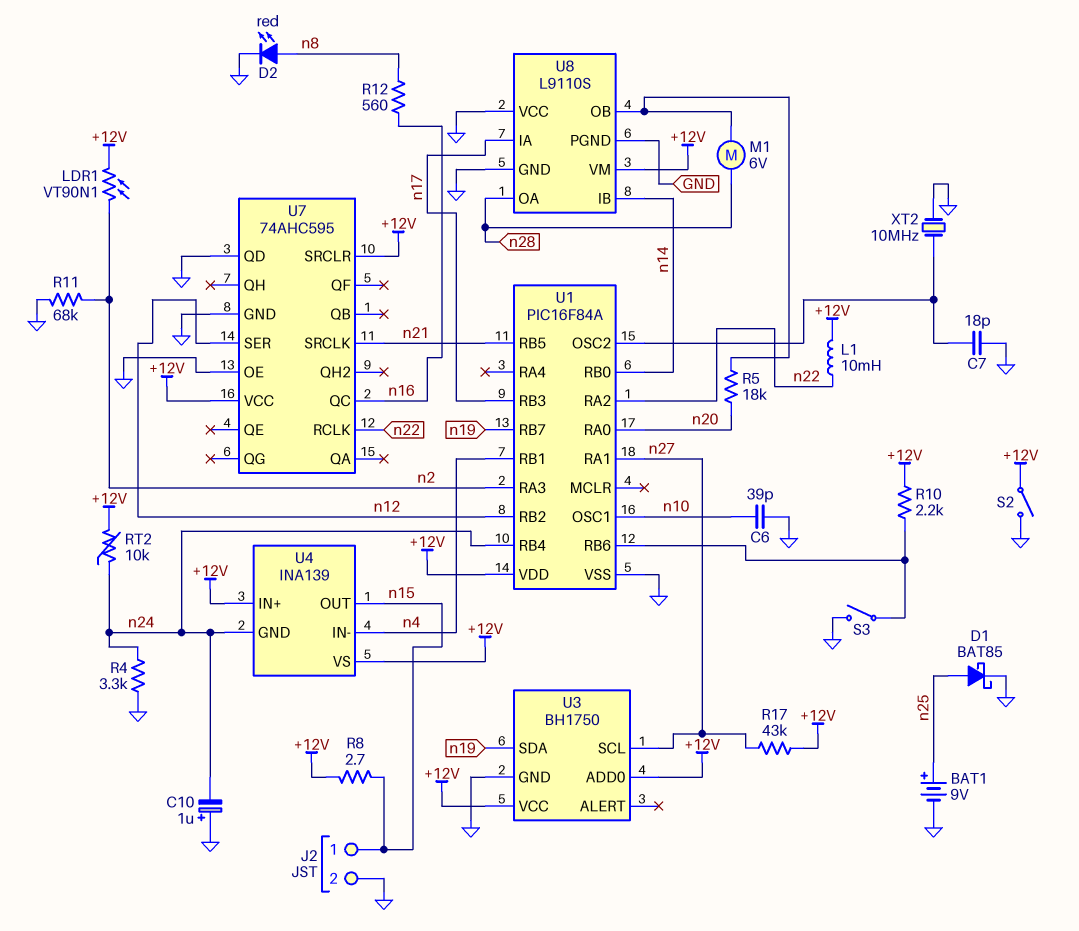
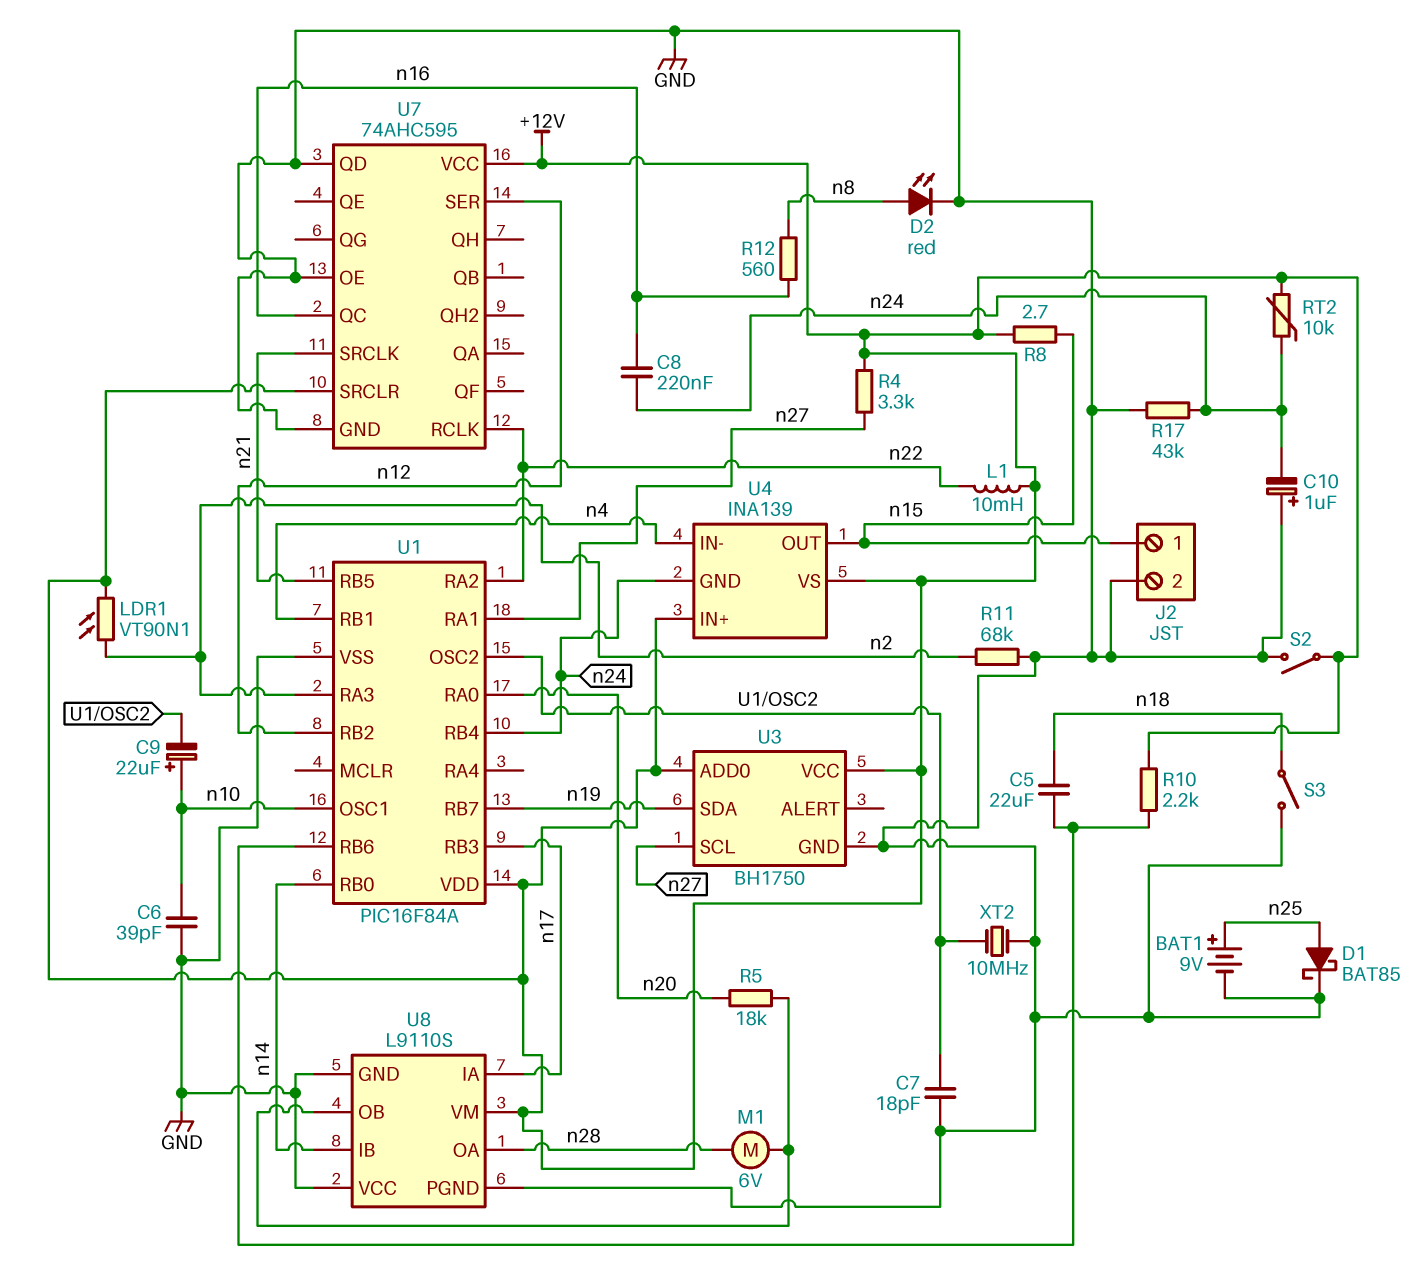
C5: none -> 22uF (U1/RB6, n18)
C8: none -> 220nF (n16, n24)
C9: none -> 22uF (plus n10, minus U1/OSC2)
R4: 3.3k (GND, n24) -> 3.3k (+12V, n27)
R17: 43k (+12V, n27) -> 43k (GND, n24)
S3: switch (GND, U1/RB6) -> switch (GND, n18)

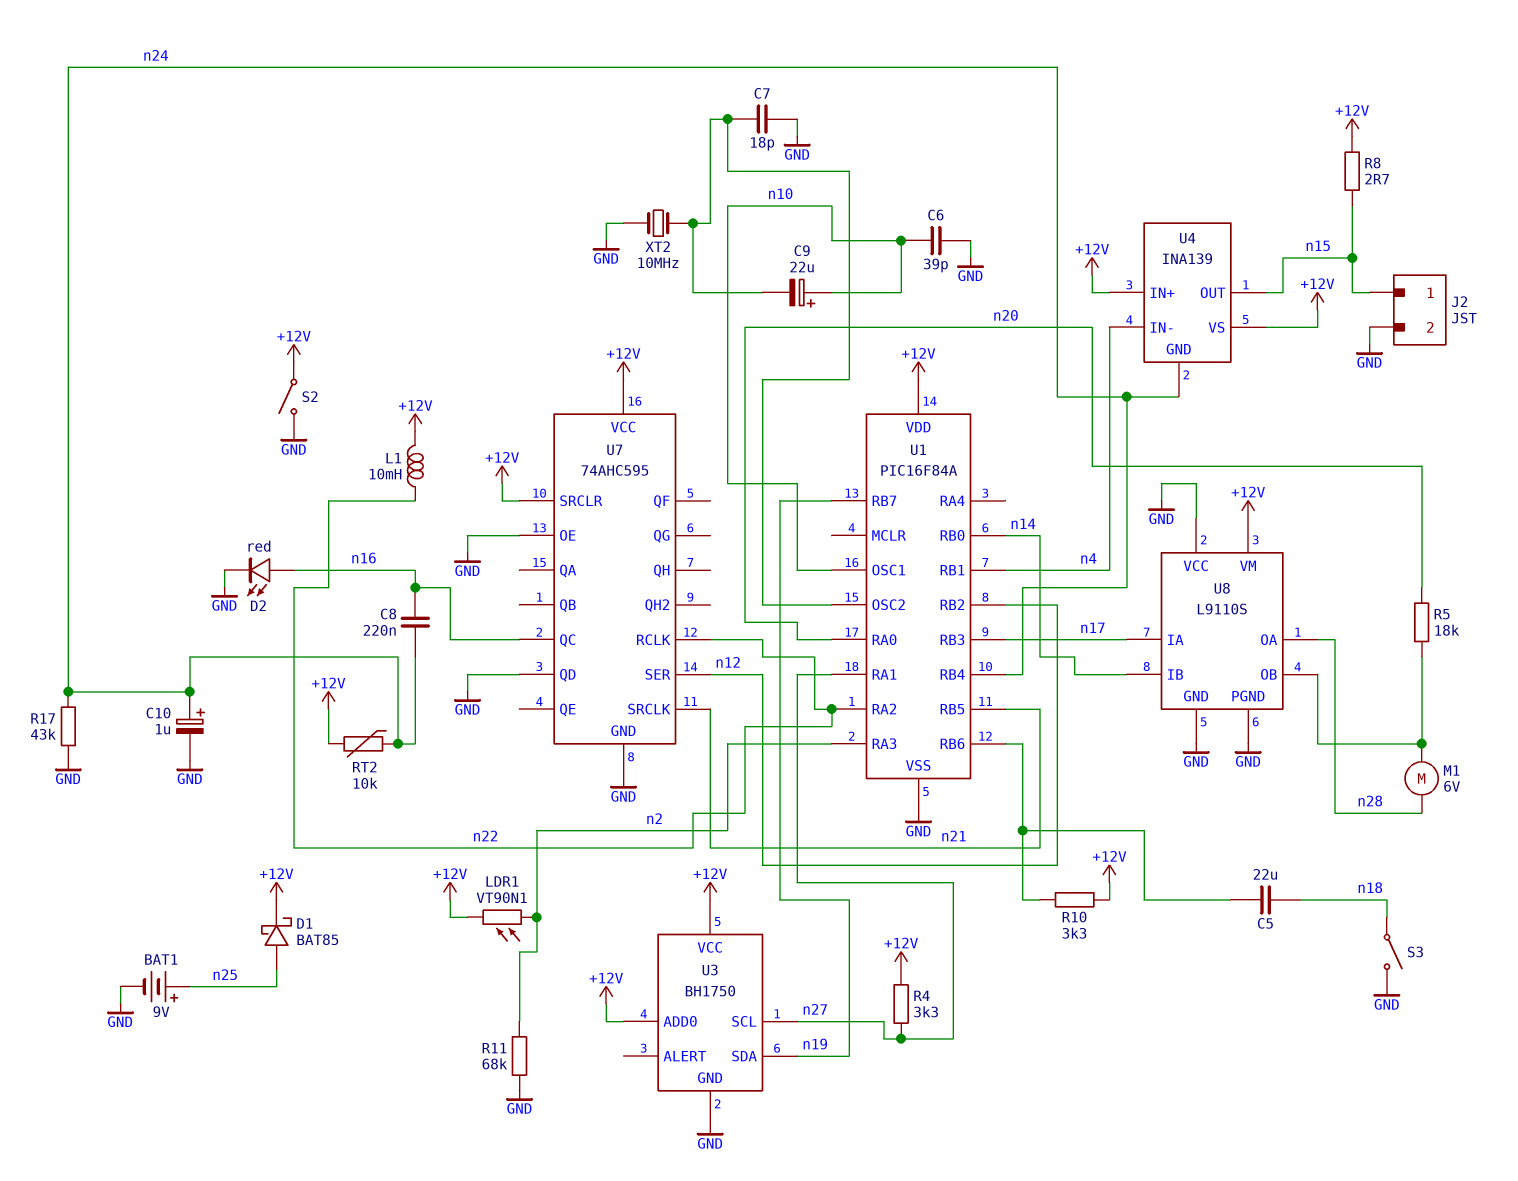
C10: 1uF (plus GND, minus n24) -> 1uF (plus n24, minus GND)
D1: schottky BAT85 (A n25, K GND) -> schottky BAT85 (A n25, K +12V)
D2: LED red (A n8, K GND) -> LED red (A n16, K GND)
R10: 2.2k (+12V, U1/RB6) -> 3.3k (+12V, U1/RB6)
R12: 560 (n8, n16) -> none

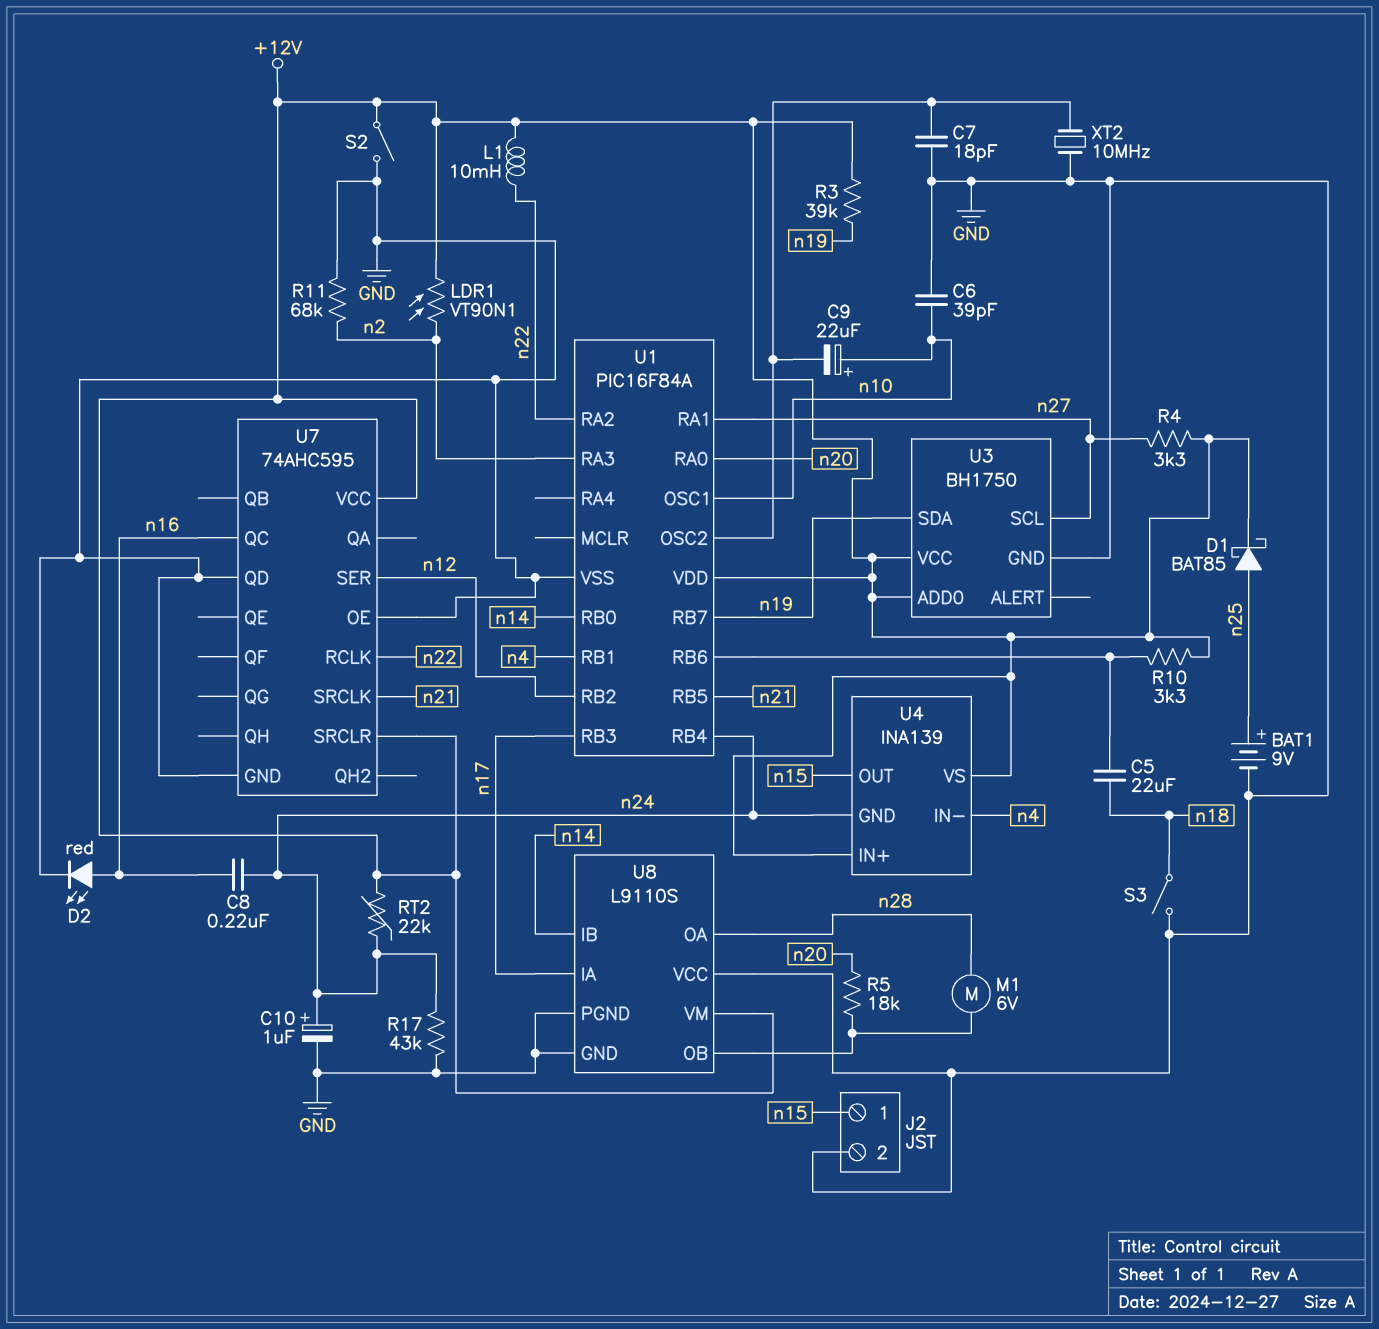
R3: none -> 39k (+12V, n19)
R8: 2.7 (+12V, n15) -> none
RT2: 10k (+12V, n24) -> 22k (+12V, n24)

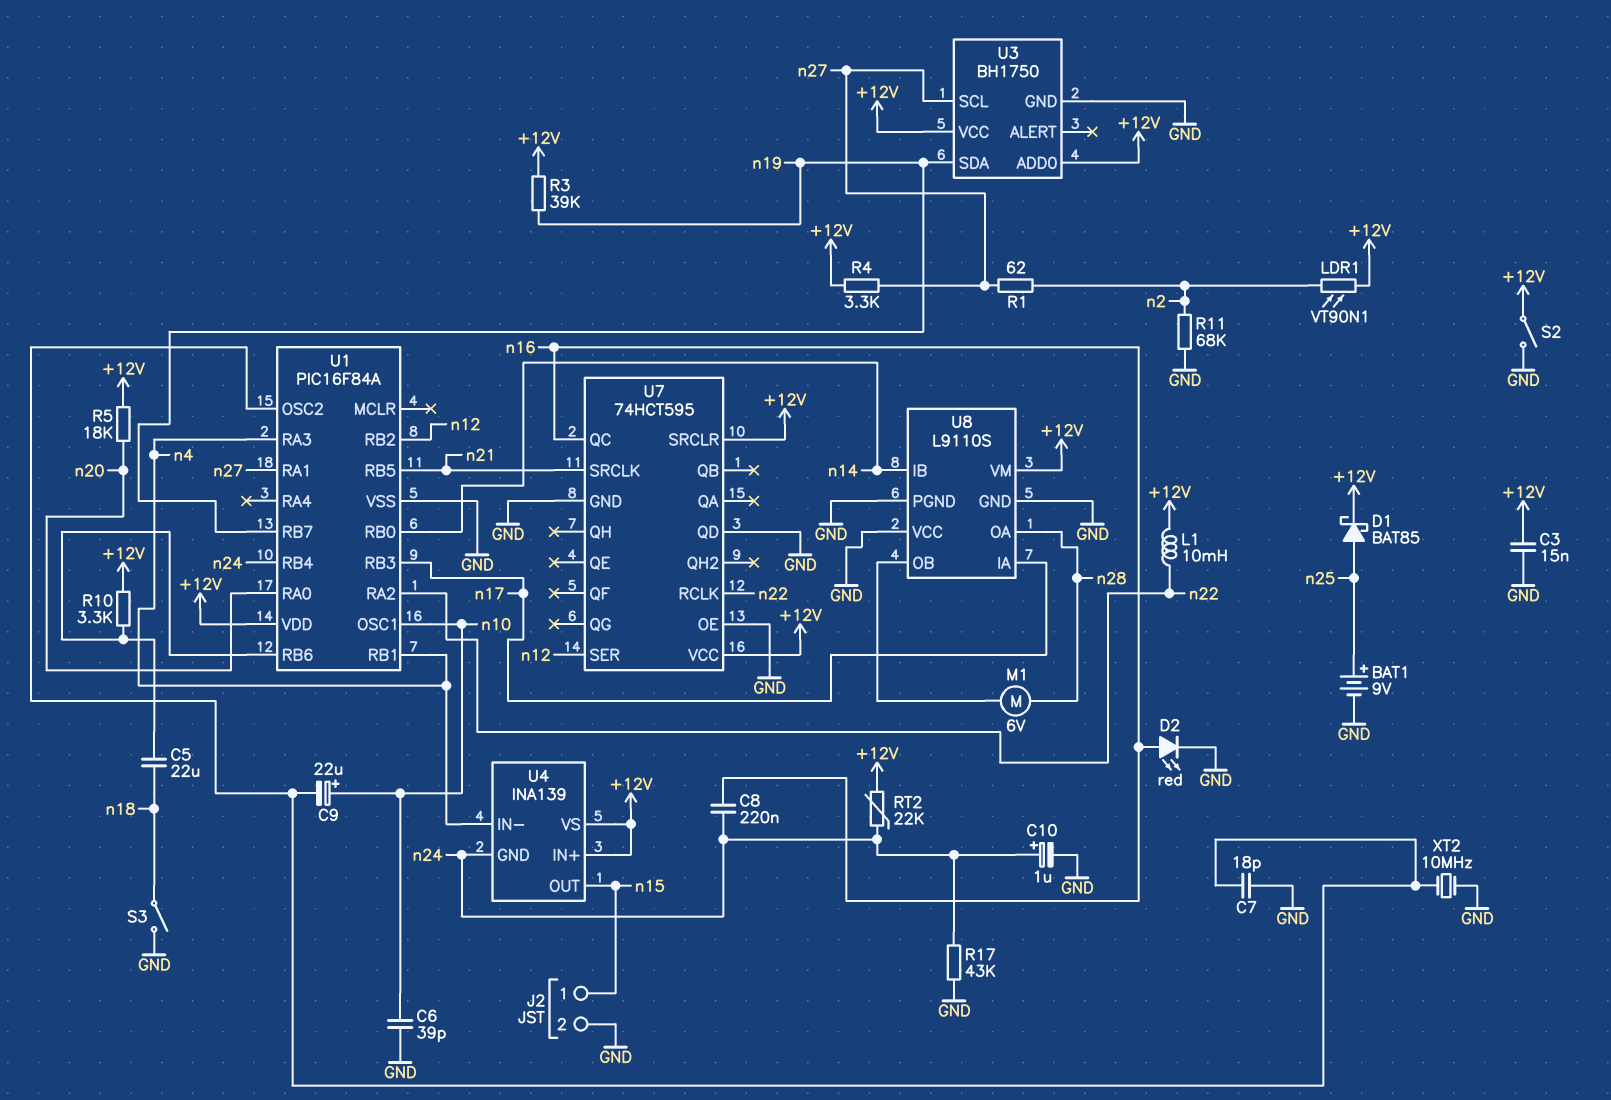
C3: none -> 15nF (+12V, GND)
R1: none -> 62 (n2, n27)
R5: 18k (U8/OB, n20) -> 18k (+12V, n20)
U1 pin RA3: n2 -> n4
U7: 74AHC595 -> 74HCT595

